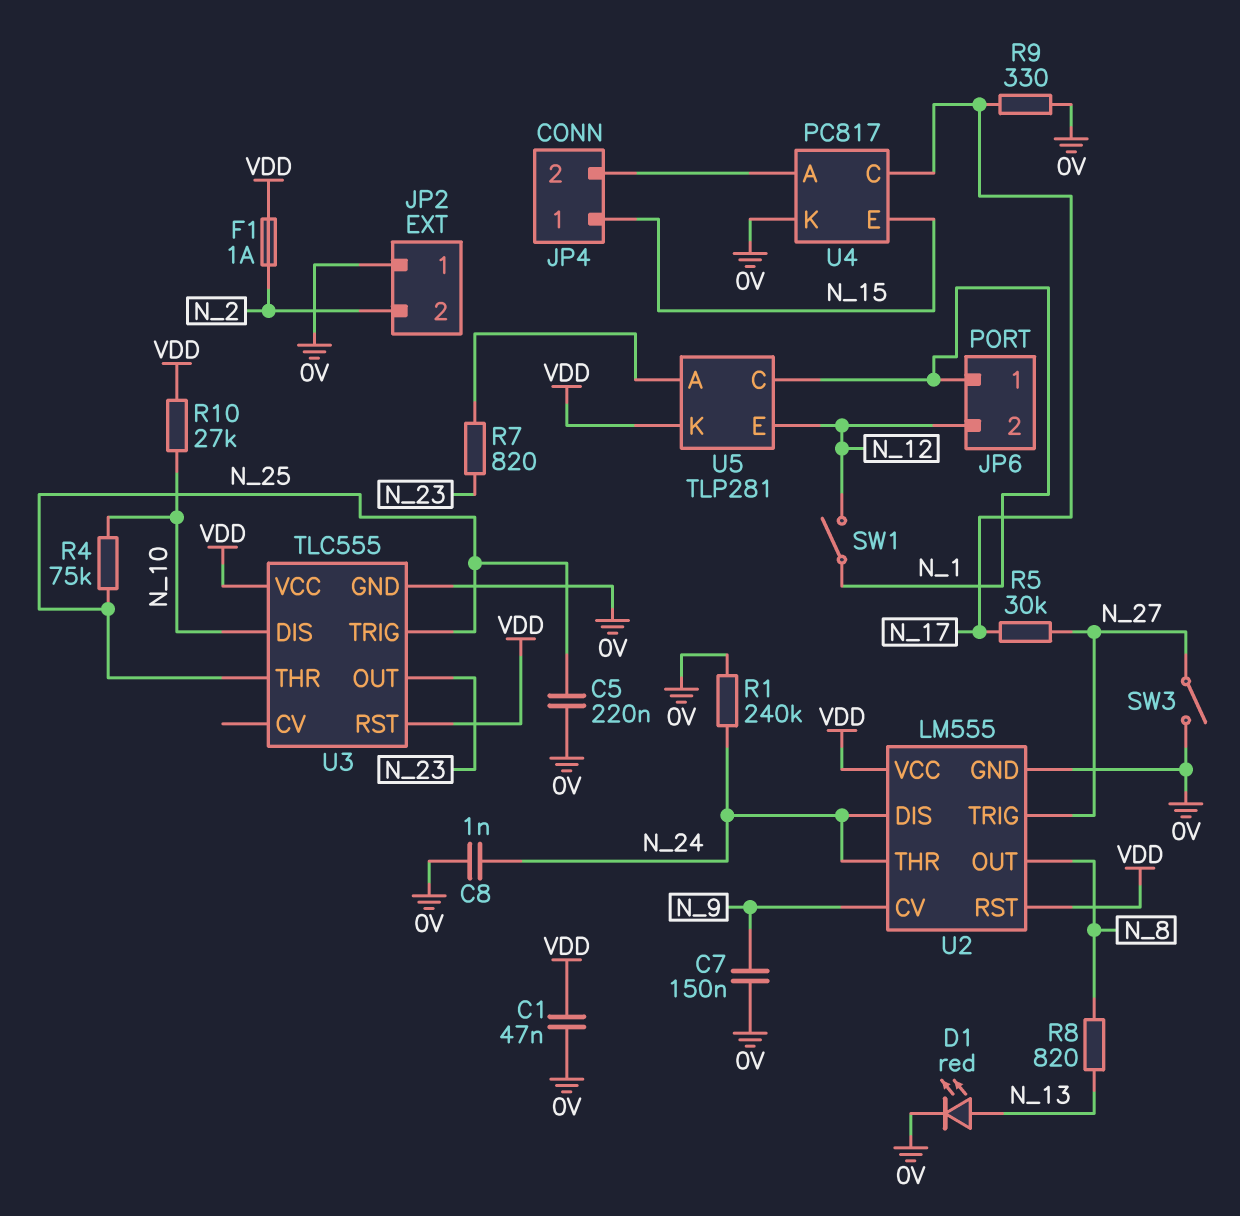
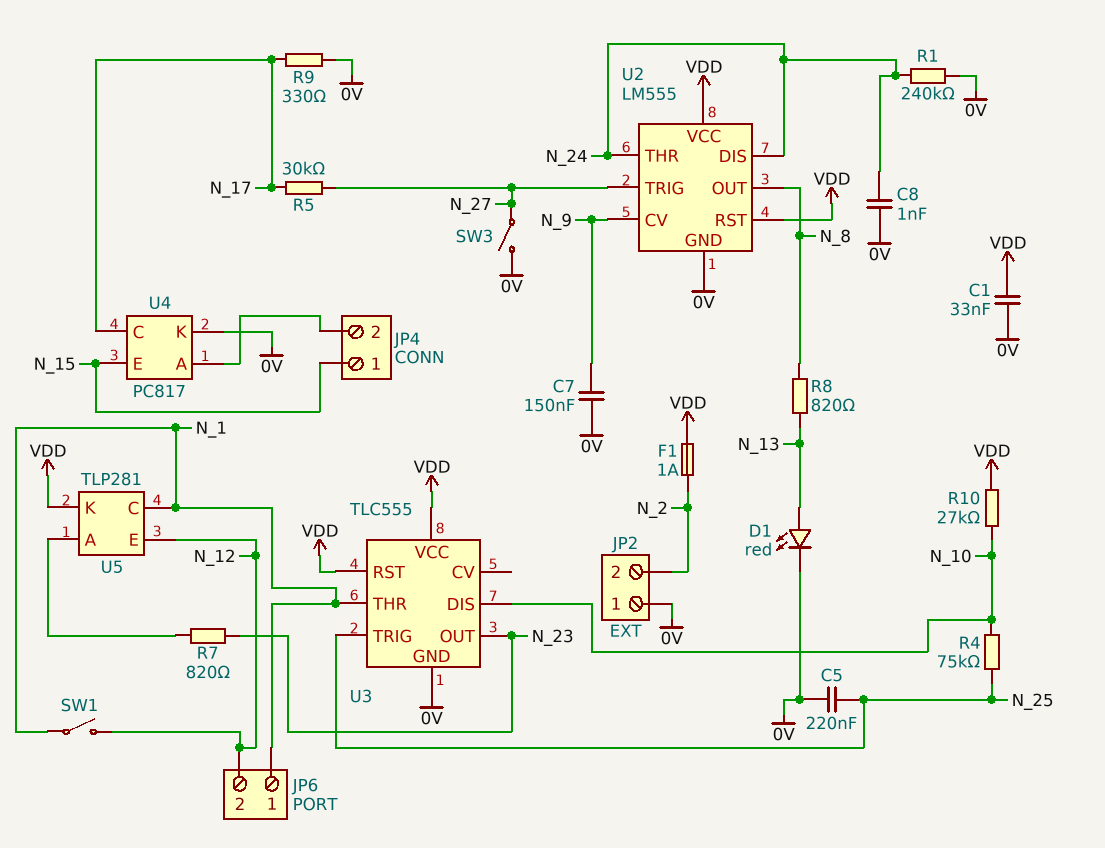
C1: 47nF (0V, VDD) -> 33nF (0V, VDD)
U3 pin THR: N_25 -> N_1

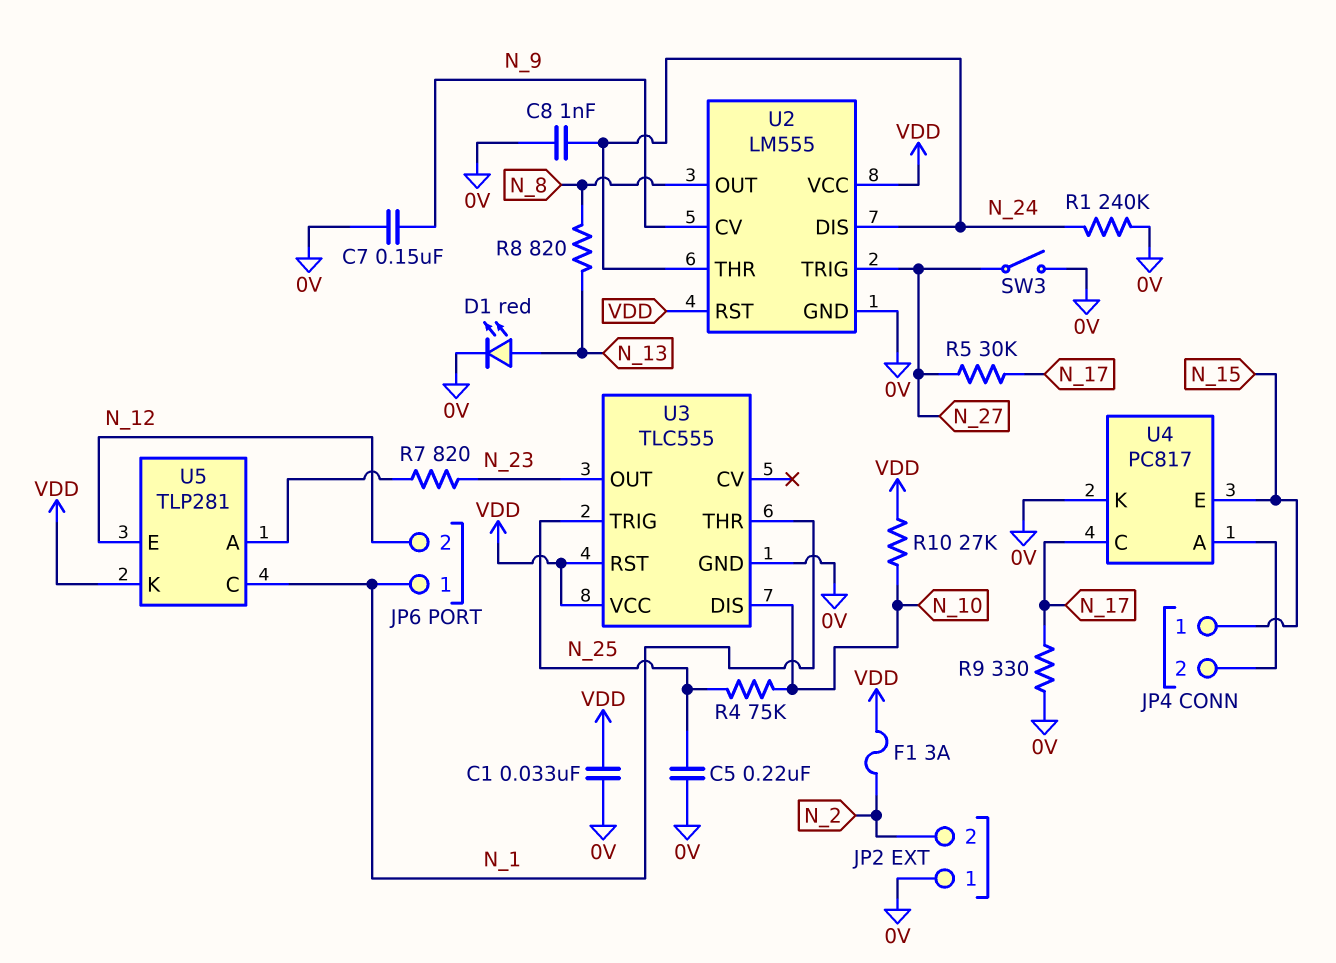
F1: 1A (N_2, VDD) -> 3A (N_2, VDD)
SW1: switch (N_1, N_12) -> none

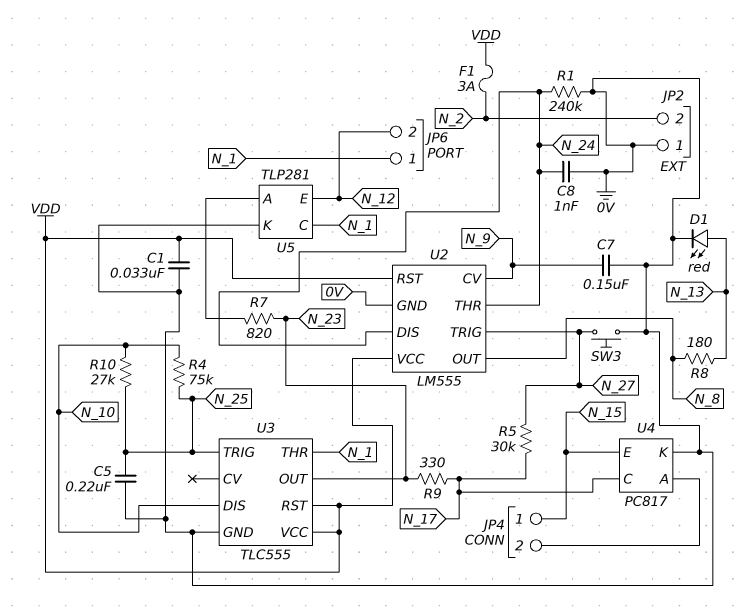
R8: 820 (N_8, N_13) -> 180 (N_8, N_13)
R9: 330 (0V, N_17) -> 330 (N_17, N_23)
R10: 27k (N_10, VDD) -> 27k (N_10, N_25)
SW3: switch (0V, N_27) -> button (0V, N_27)
U5 pin K: VDD -> 0V

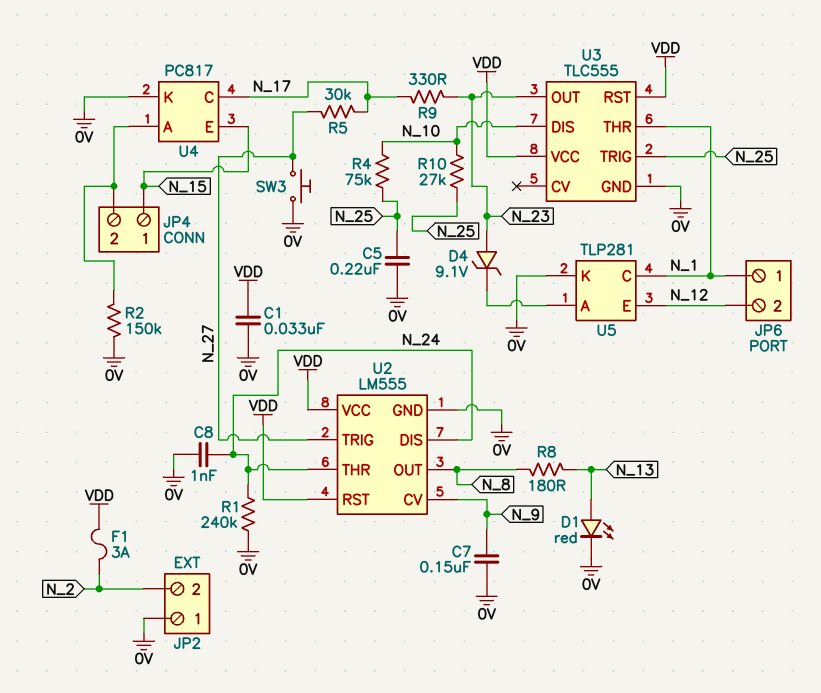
D4: none -> zener 9.1V (A N_23, K U5/A)
R2: none -> 150k (0V, JP4/2)
R7: 820 (N_23, U5/A) -> none

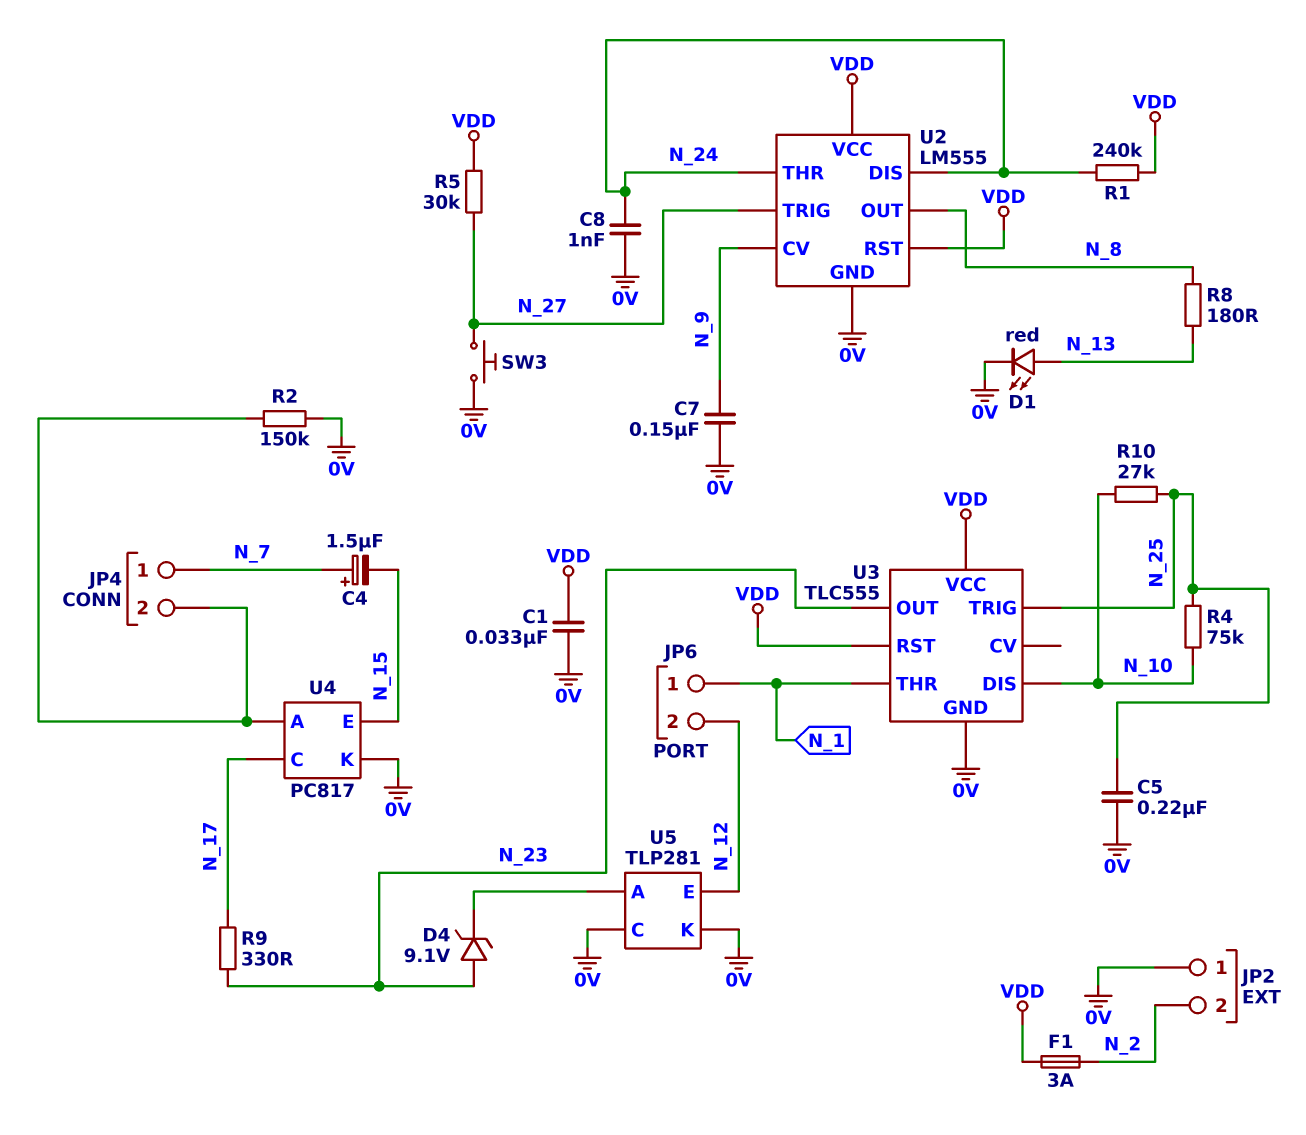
C4: none -> 1.5uF (plus N_7, minus N_15)
JP4 pin 1: N_15 -> N_7
R1: 240k (0V, N_24) -> 240k (N_24, VDD)
R5: 30k (N_17, N_27) -> 30k (N_27, VDD)
U5 pin C: N_1 -> 0V

